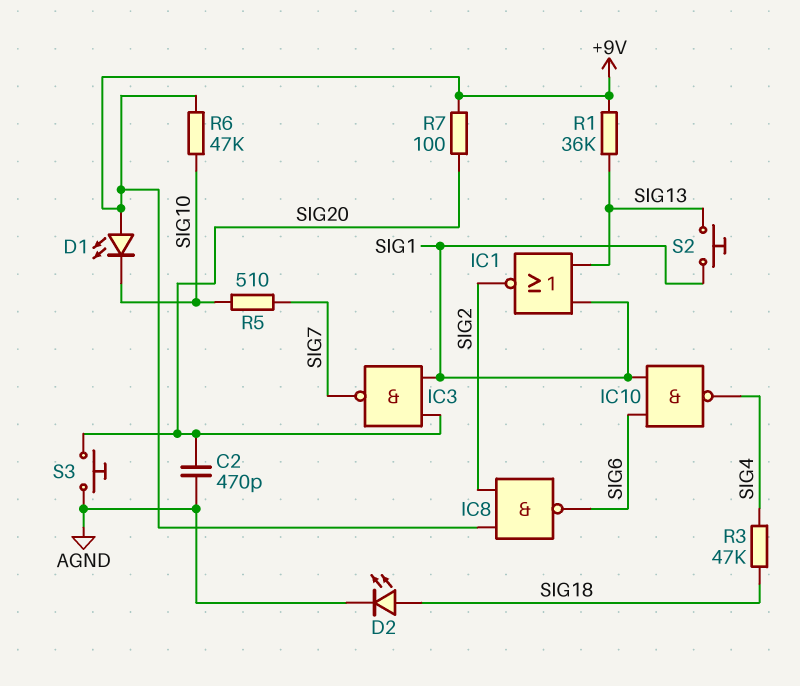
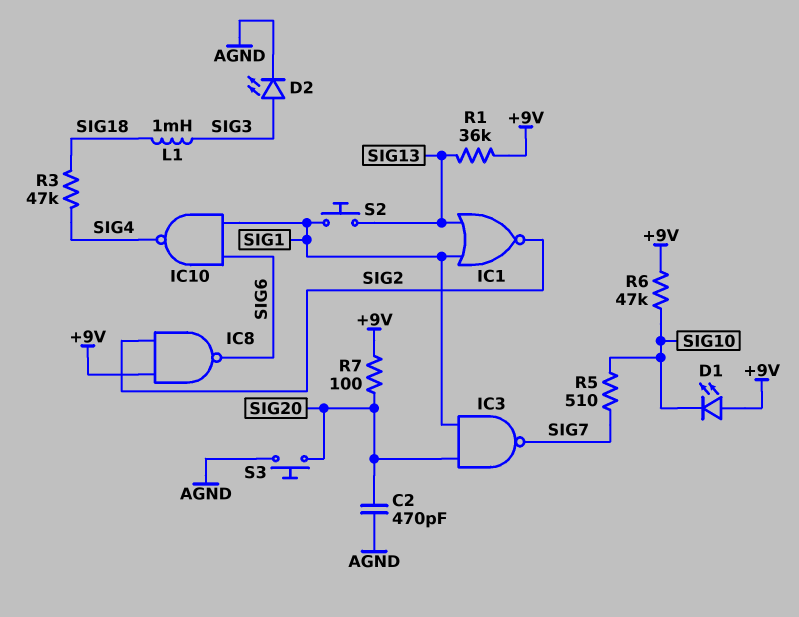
D2: LED (A SIG18, K AGND) -> LED (A SIG3, K AGND)
L1: none -> 1mH (SIG3, SIG18)

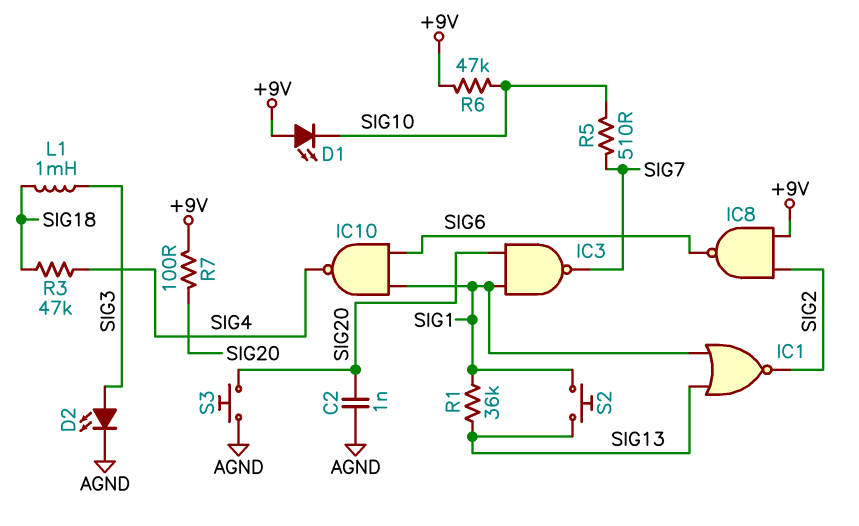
C2: 470pF (AGND, SIG20) -> 1nF (AGND, SIG20)
R1: 36k (+9V, SIG13) -> 36k (SIG1, SIG13)

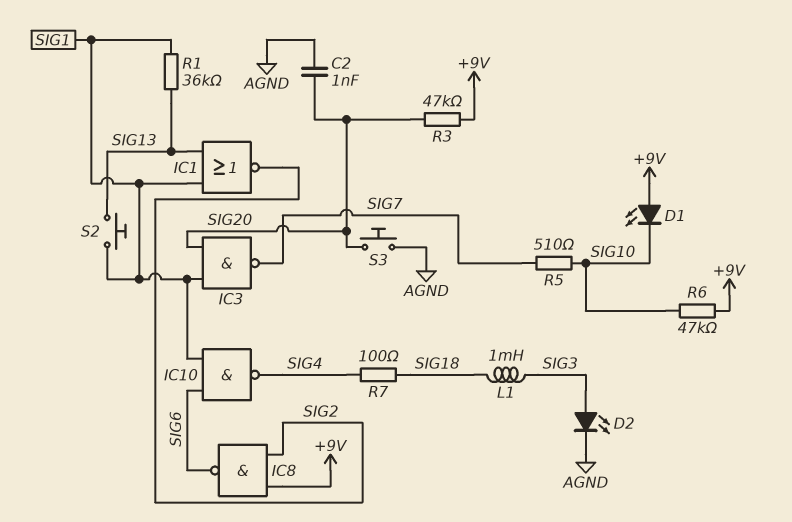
R3: 47k (SIG4, SIG18) -> 47k (+9V, SIG20)
R7: 100 (+9V, SIG20) -> 100 (SIG4, SIG18)

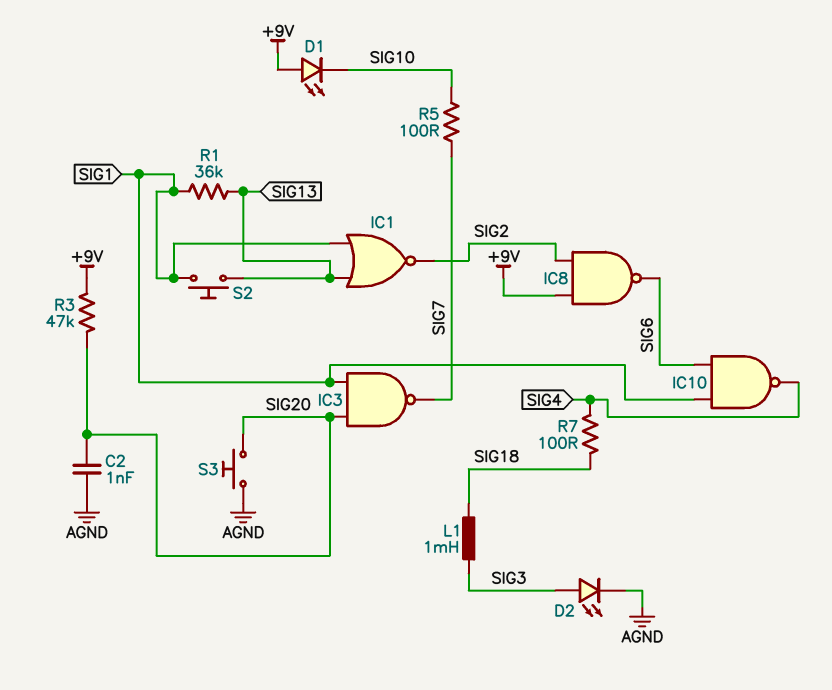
R5: 510 (SIG7, SIG10) -> 100 (SIG7, SIG10)
R6: 47k (+9V, SIG10) -> none

